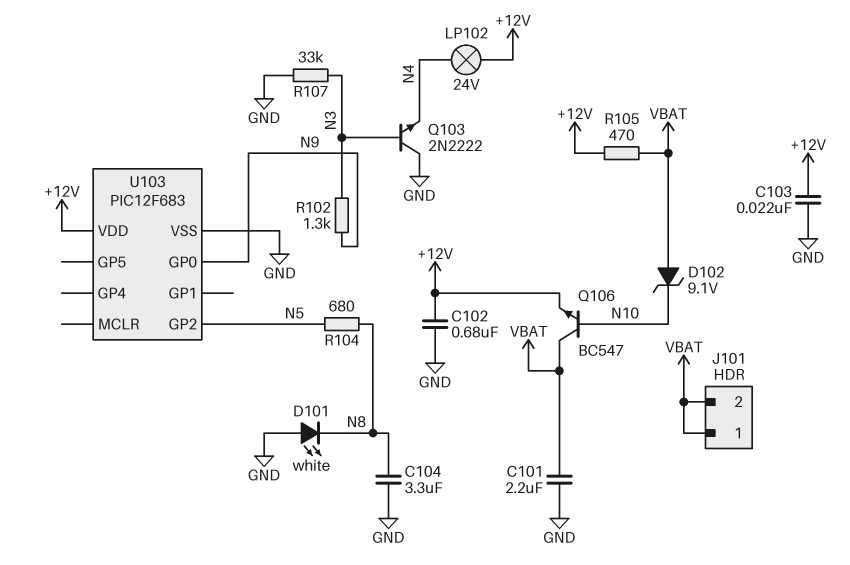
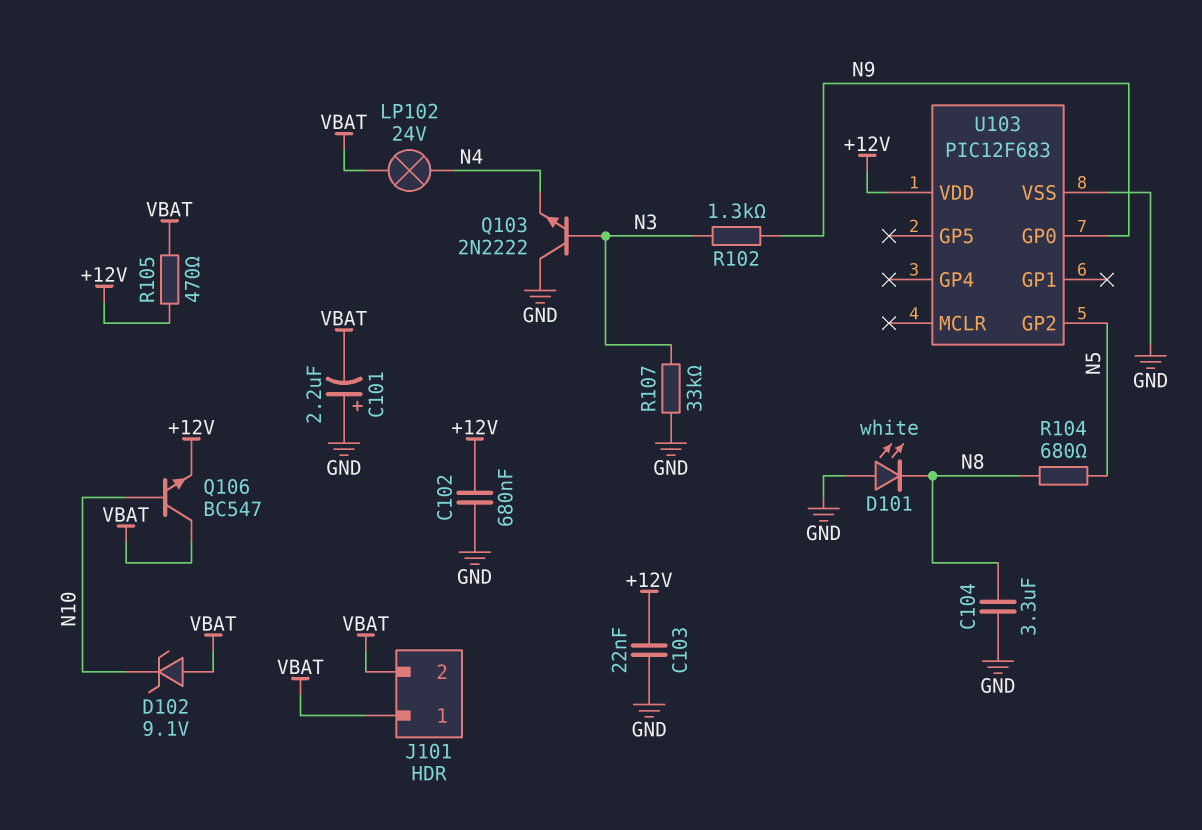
C101: 2.2uF (GND, VBAT) -> 2.2uF (plus GND, minus VBAT)
LP102: lamp 24V (+12V, N4) -> lamp 24V (N4, VBAT)

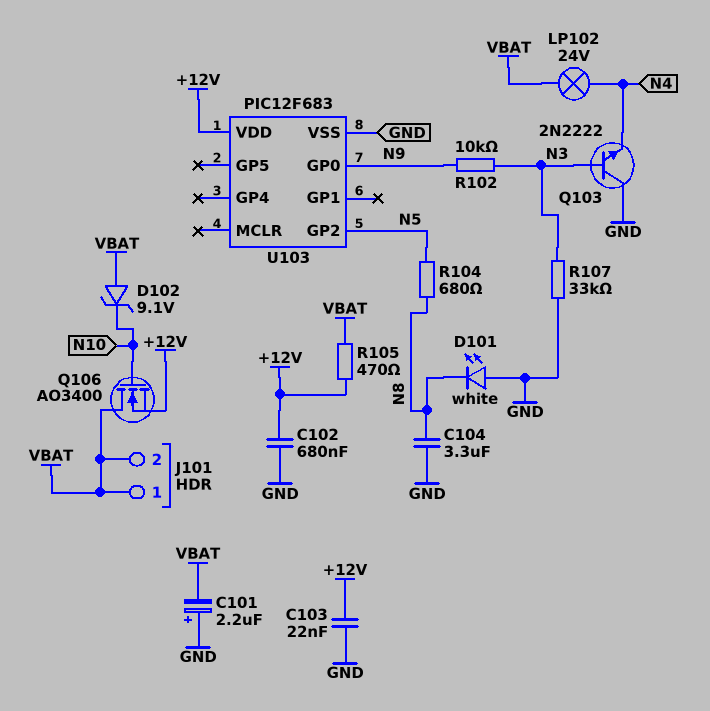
Q106: NPN BC547 (B N10, C VBAT, E +12V) -> NMOS AO3400 (G N10, D VBAT, S +12V)
R102: 1.3k (N3, N9) -> 10k (N3, N9)

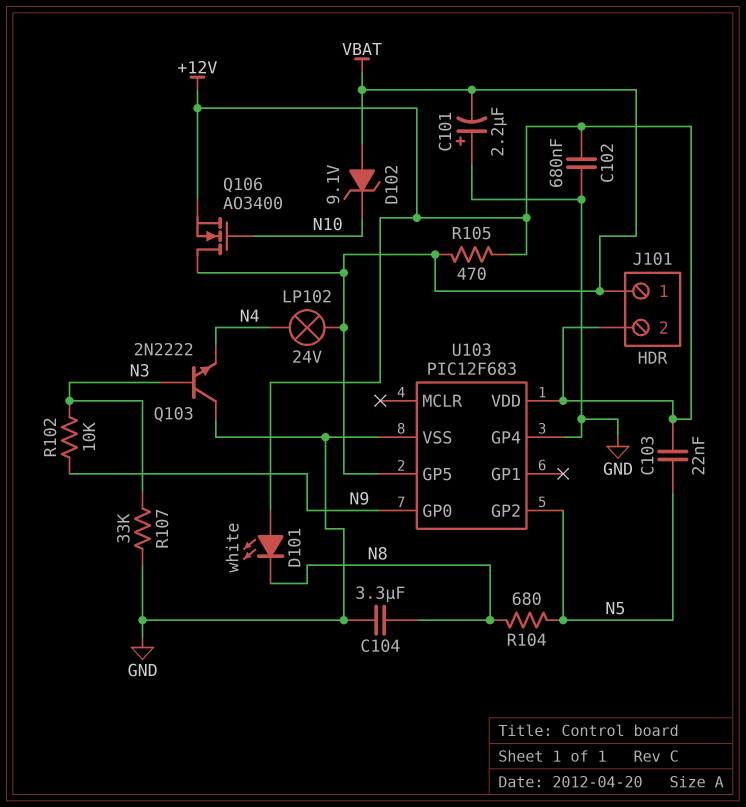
C103: 22nF (+12V, GND) -> 22nF (+12V, N5)
D101: LED white (A GND, K N8) -> LED white (A +12V, K N8)
J101 pin 2: VBAT -> +12V
U103 pin GP4: none -> GND
U103 pin GP5: none -> VBAT

